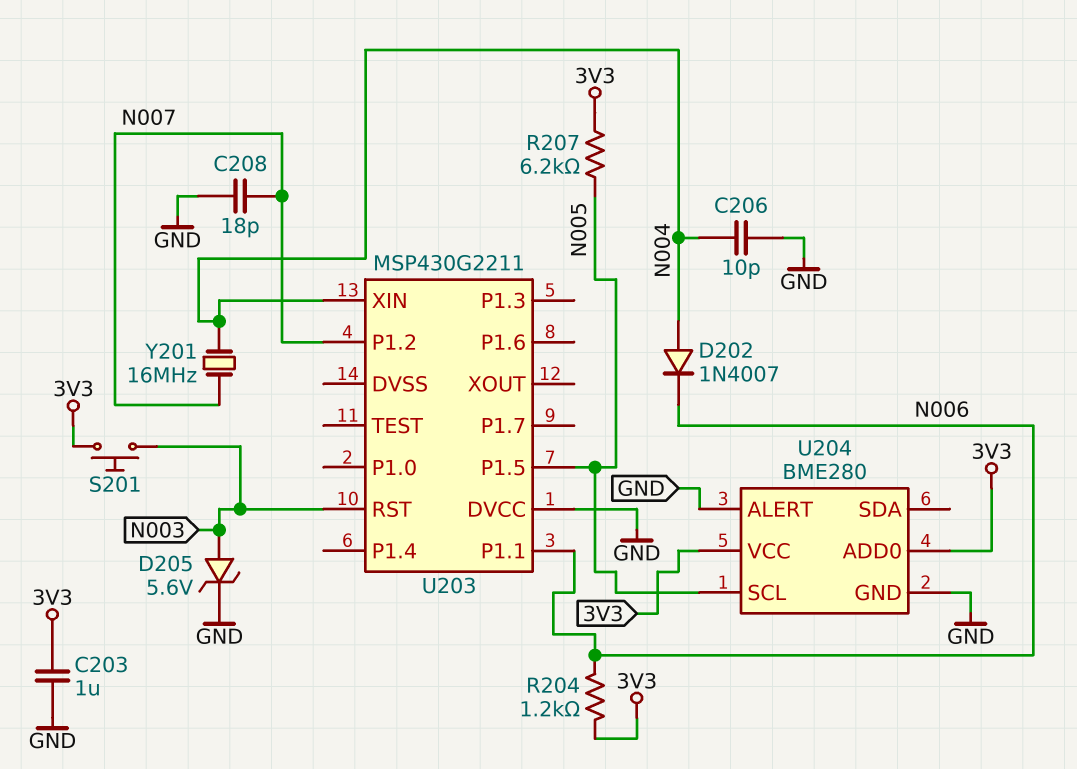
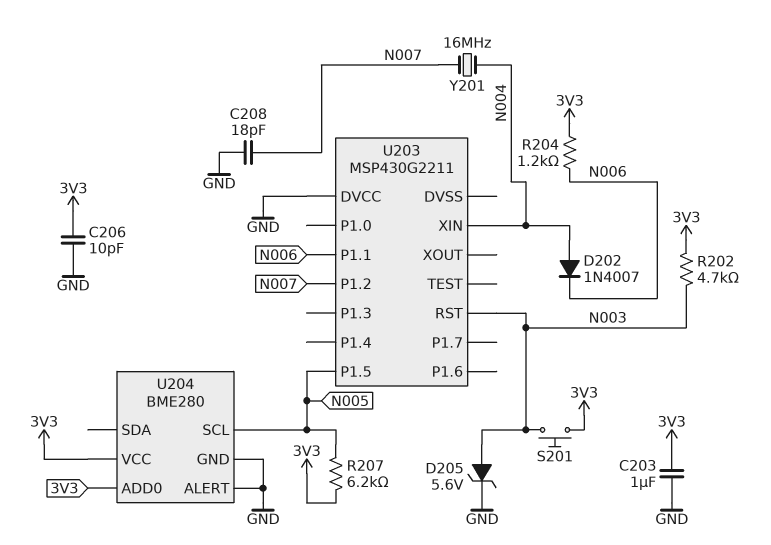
C206: 10pF (GND, N004) -> 10pF (3V3, GND)
R202: none -> 4.7k (3V3, N003)

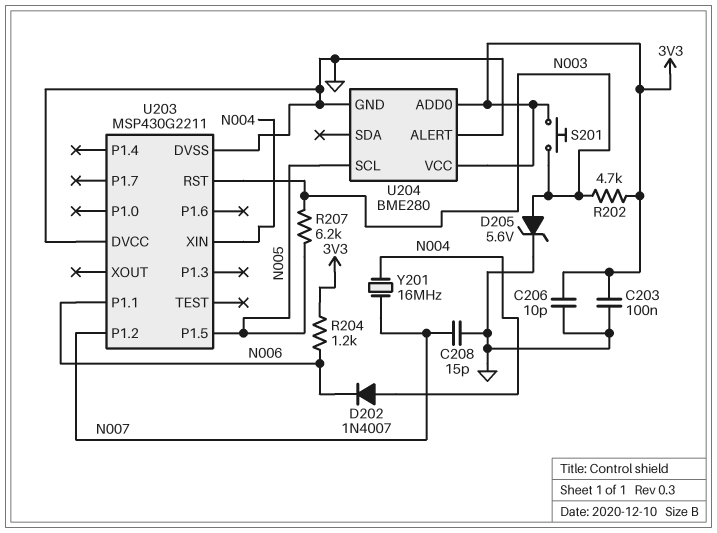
C203: 1uF (3V3, GND) -> 100nF (3V3, GND)
C208: 18pF (GND, N007) -> 15pF (GND, N007)
R207: 6.2k (3V3, N005) -> 6.2k (N003, N005)
U203 pin DVSS: none -> GND

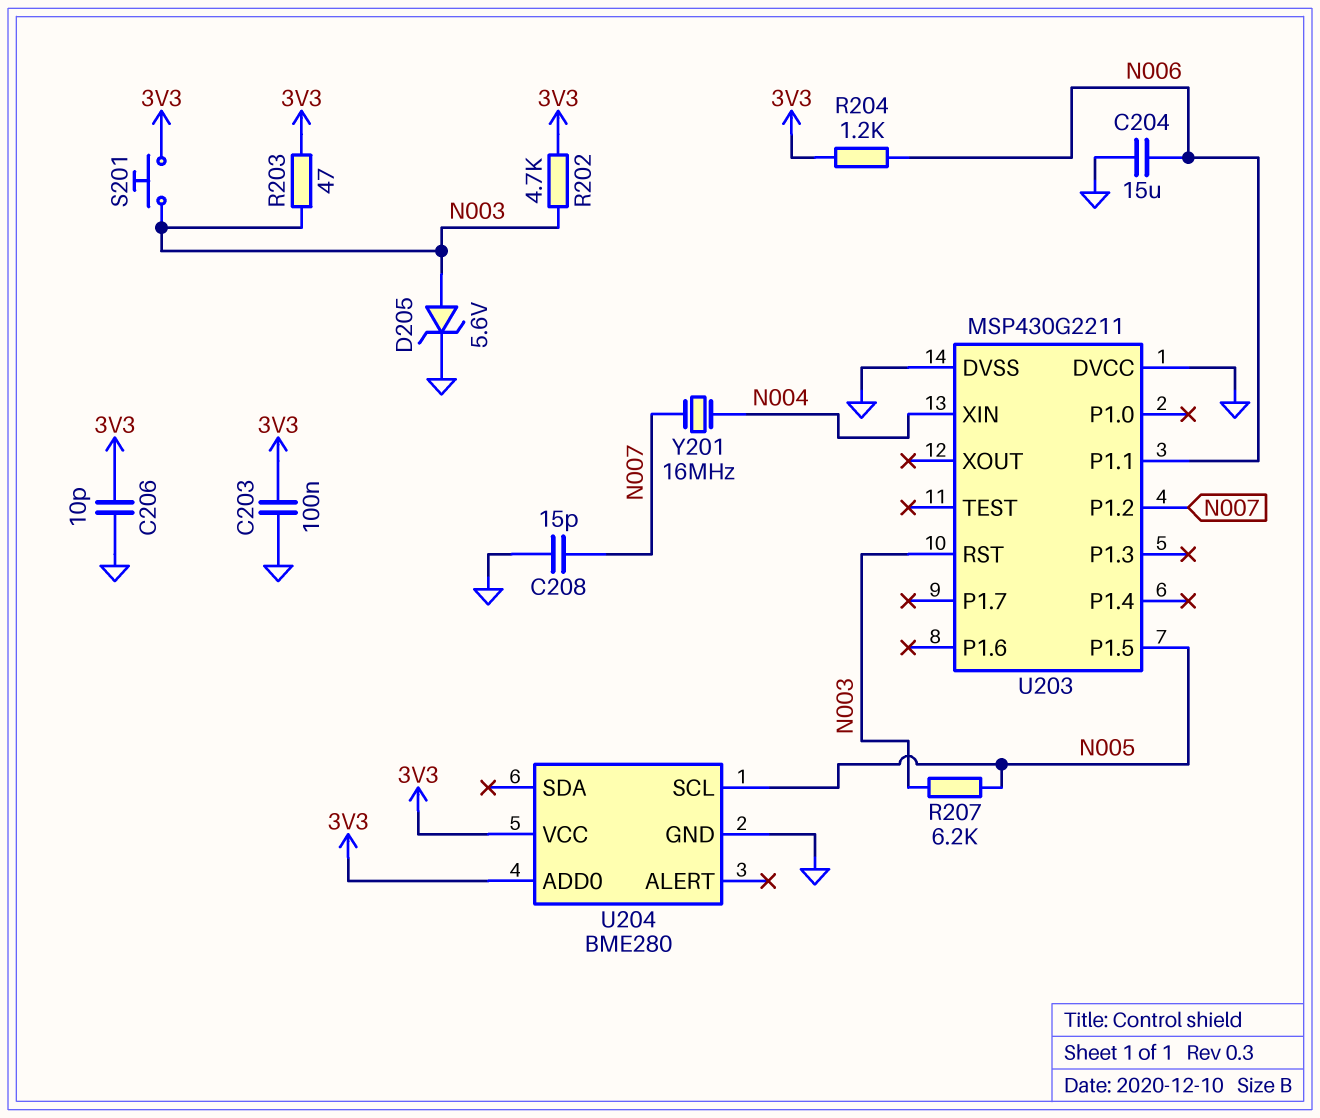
C204: none -> 15uF (GND, N006)
D202: diode 1N4007 (A N004, K N006) -> none
R203: none -> 47 (3V3, N003)
U204 pin ALERT: GND -> none

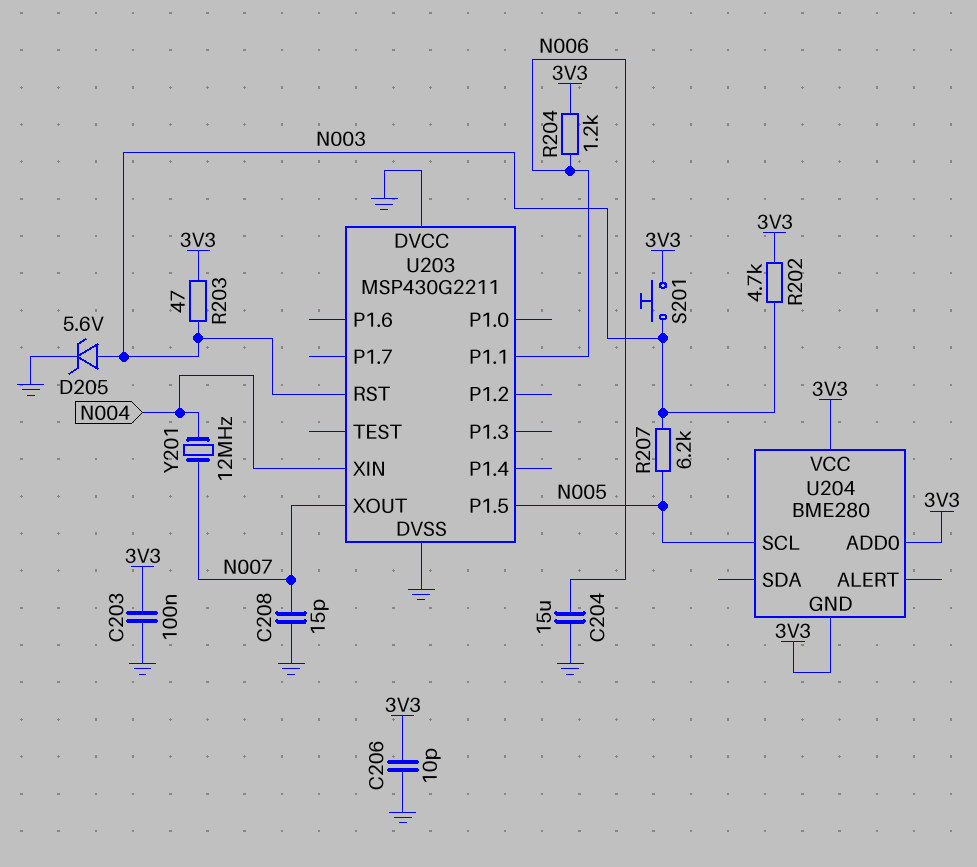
U203 pin P1.2: N007 -> none
U203 pin XOUT: none -> N007
U204 pin GND: GND -> 3V3
Y201: 16MHz (N004, N007) -> 12MHz (N004, N007)

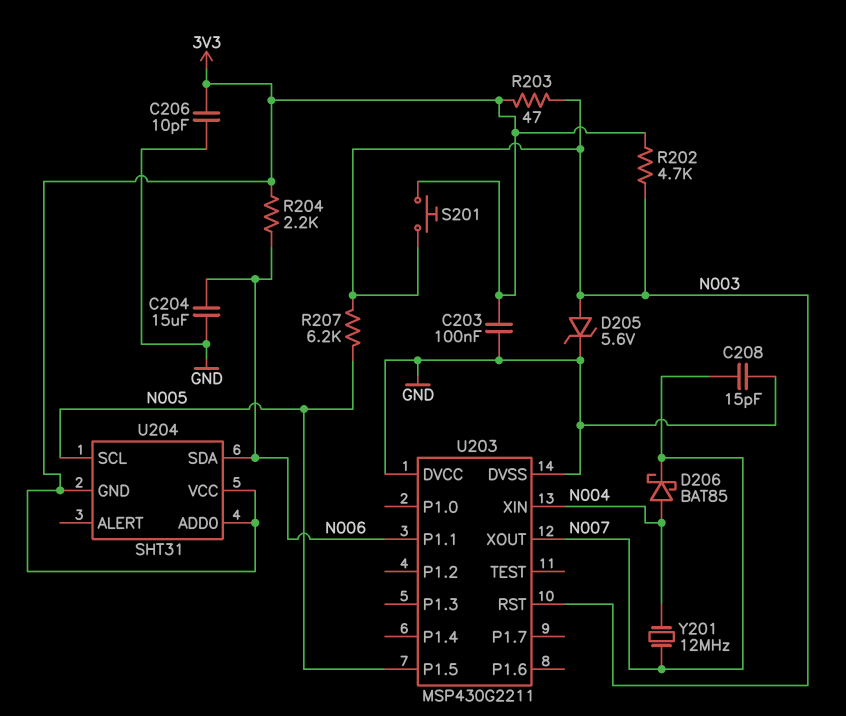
D206: none -> schottky BAT85 (A N004, K N007)
R204: 1.2k (3V3, N006) -> 2.2k (3V3, N006)
U204: BME280 -> SHT31
U204 pin SDA: none -> N006

